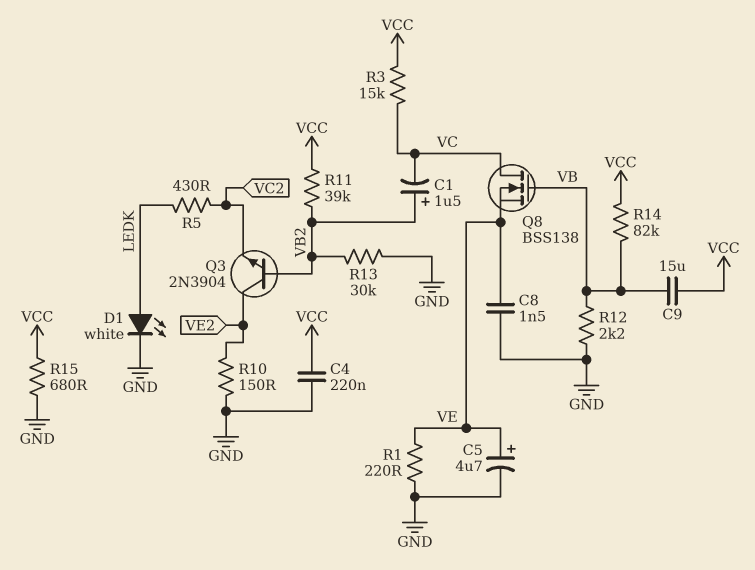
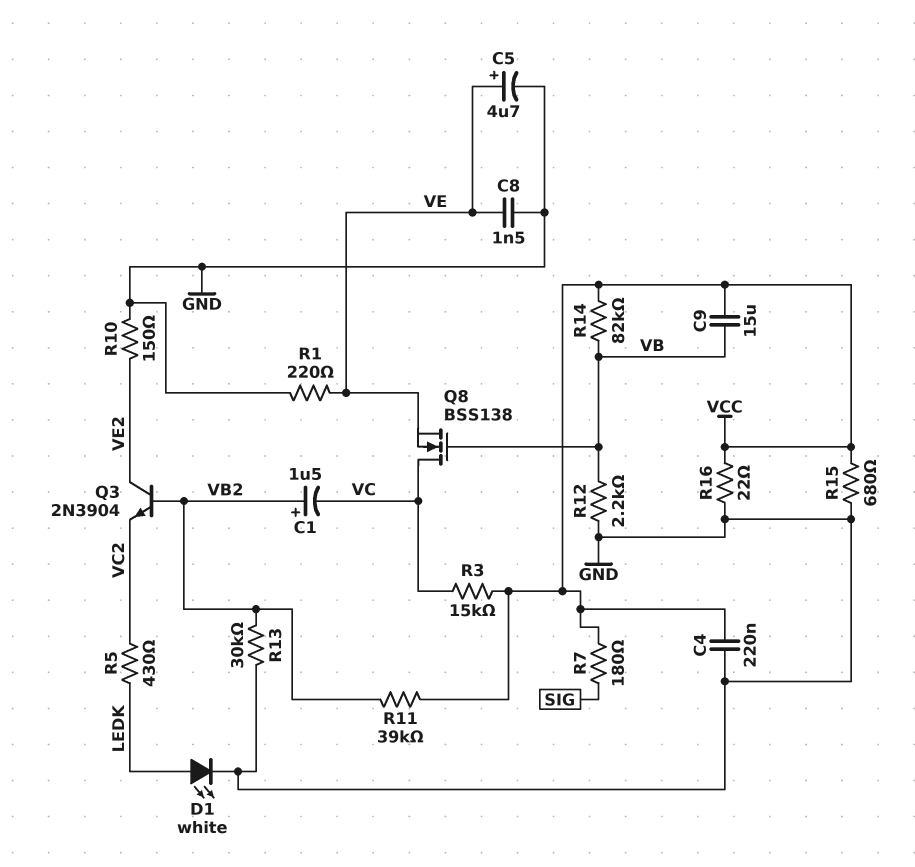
R7: none -> 180 (SIG, VCC)
R16: none -> 22 (GND, VCC)

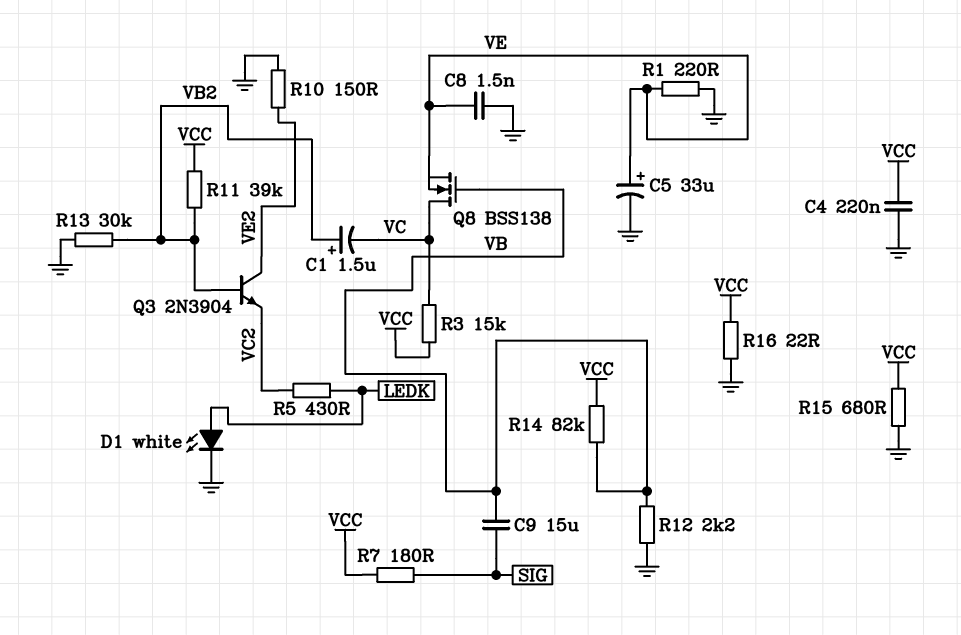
C5: 4.7uF (plus VE, minus GND) -> 33uF (plus VE, minus GND)
C9: 15uF (VB, VCC) -> 15uF (SIG, VB)

